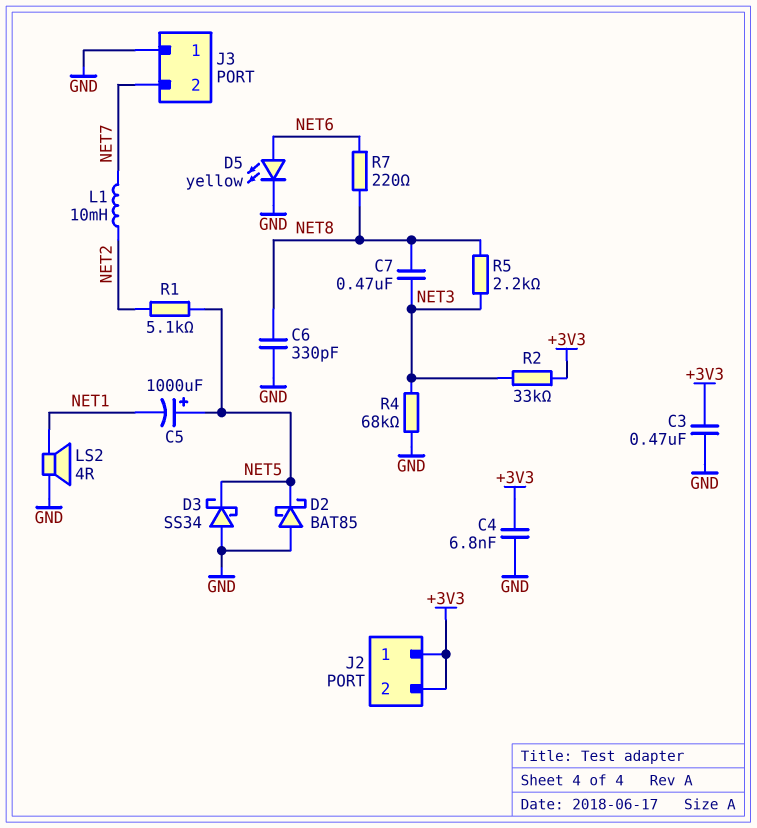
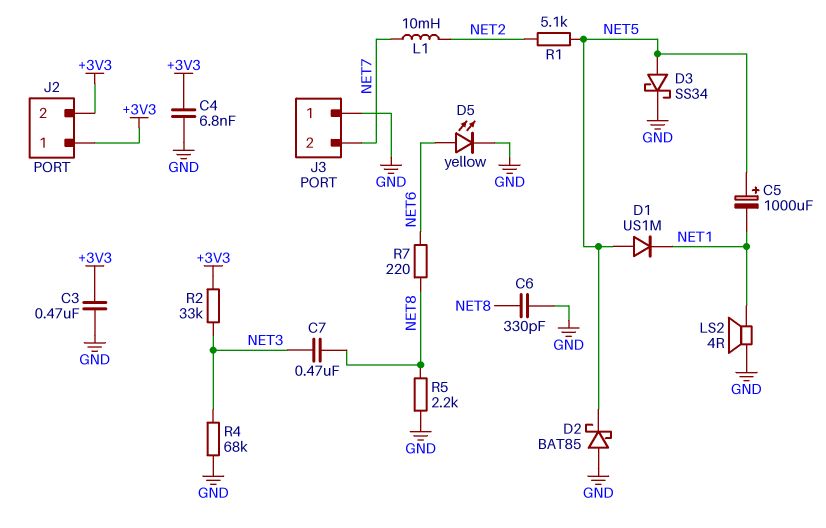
D1: none -> diode US1M (A NET5, K NET1)
D3: schottky SS34 (A GND, K NET5) -> schottky SS34 (A NET5, K GND)
R5: 2.2k (NET3, NET8) -> 2.2k (GND, NET8)

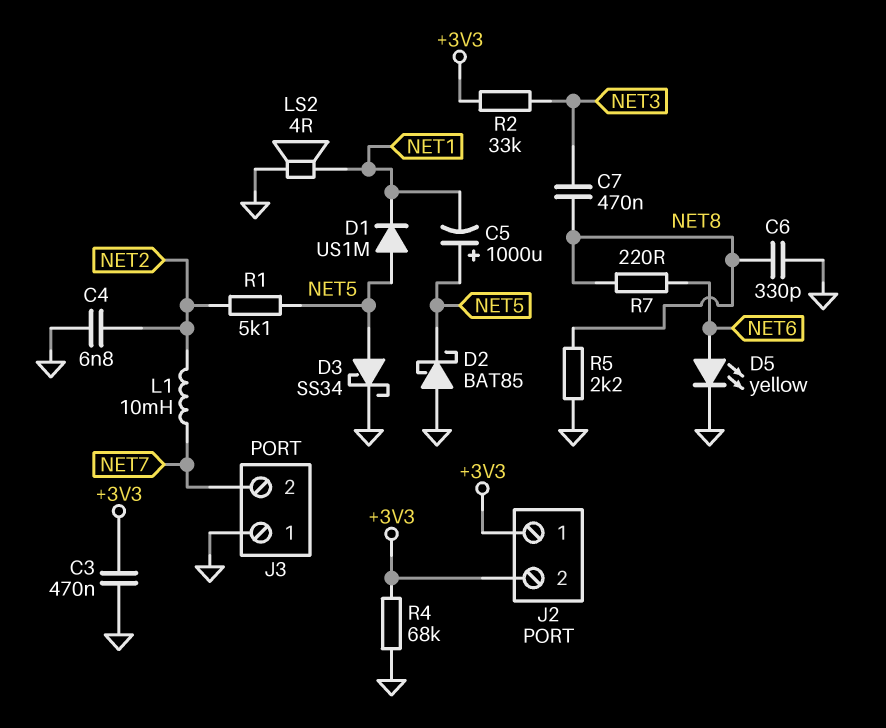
C4: 6.8nF (+3V3, GND) -> 6.8nF (GND, NET2)
R4: 68k (GND, NET3) -> 68k (+3V3, GND)

